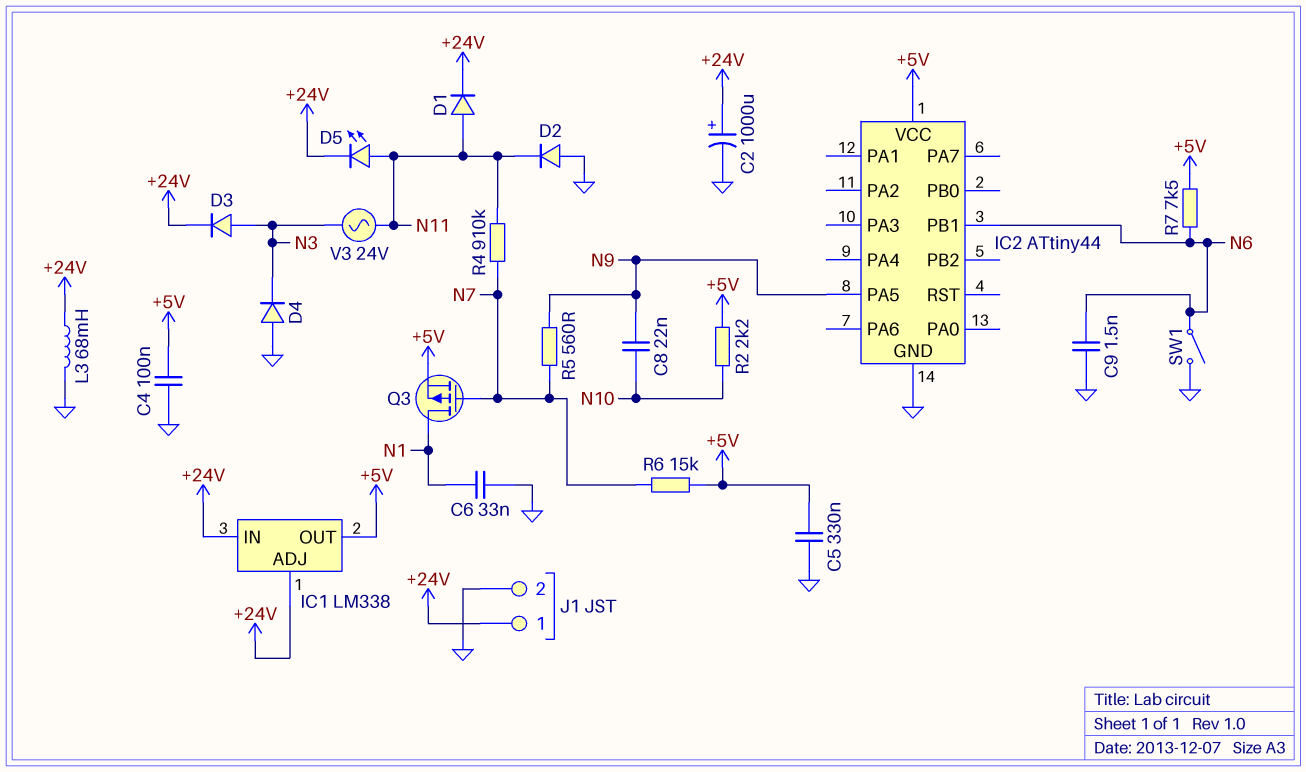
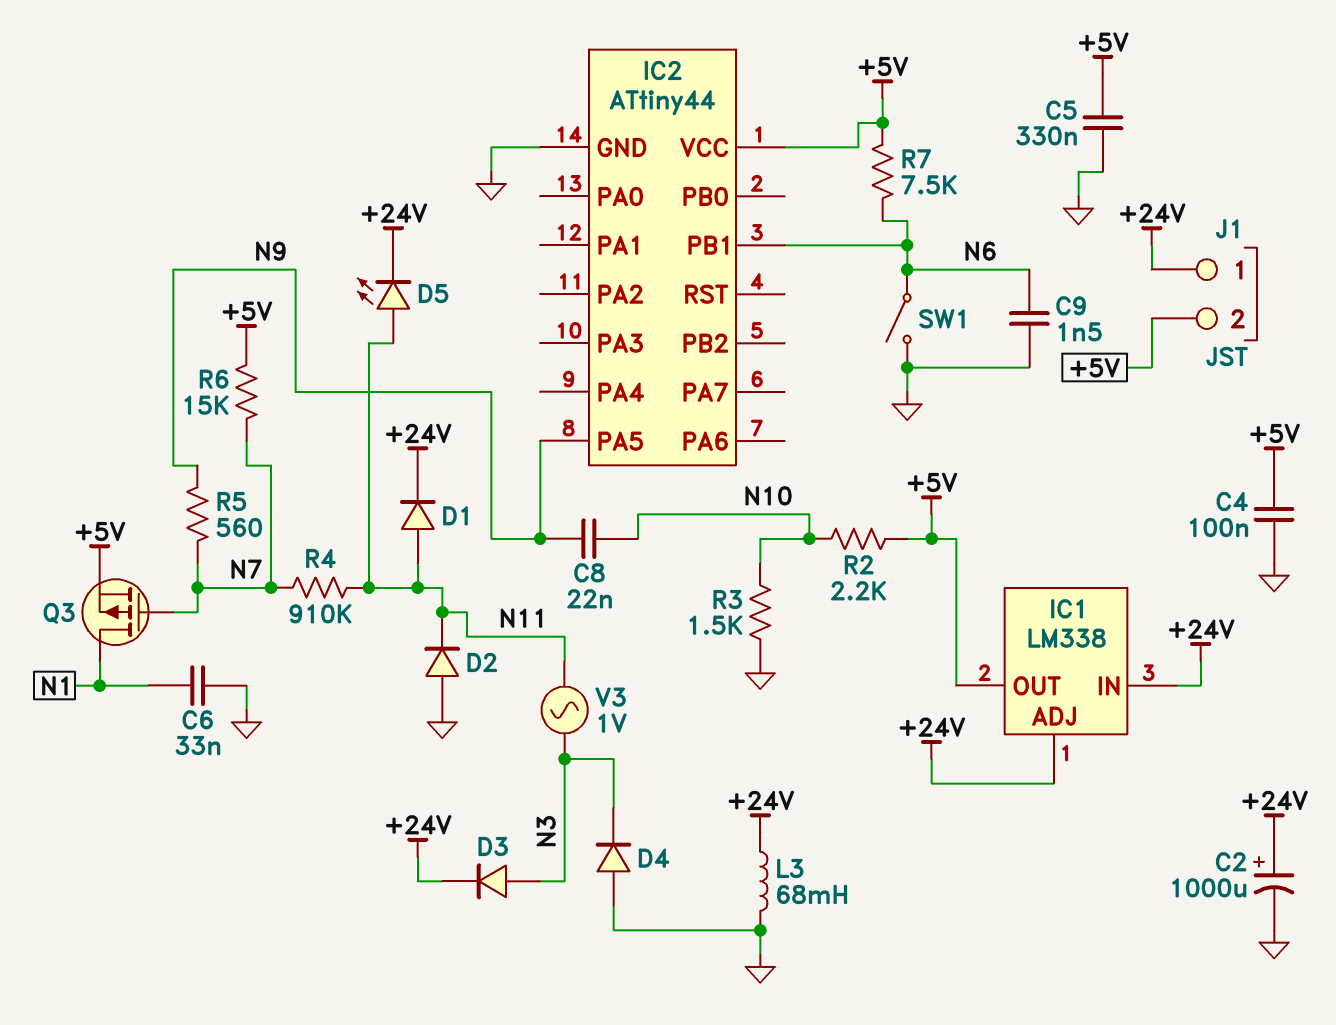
J1 pin 2: GND -> +5V
R3: none -> 1.5k (GND, N10)
V3: AC 24V (N3, N11) -> AC 1V (N3, N11)

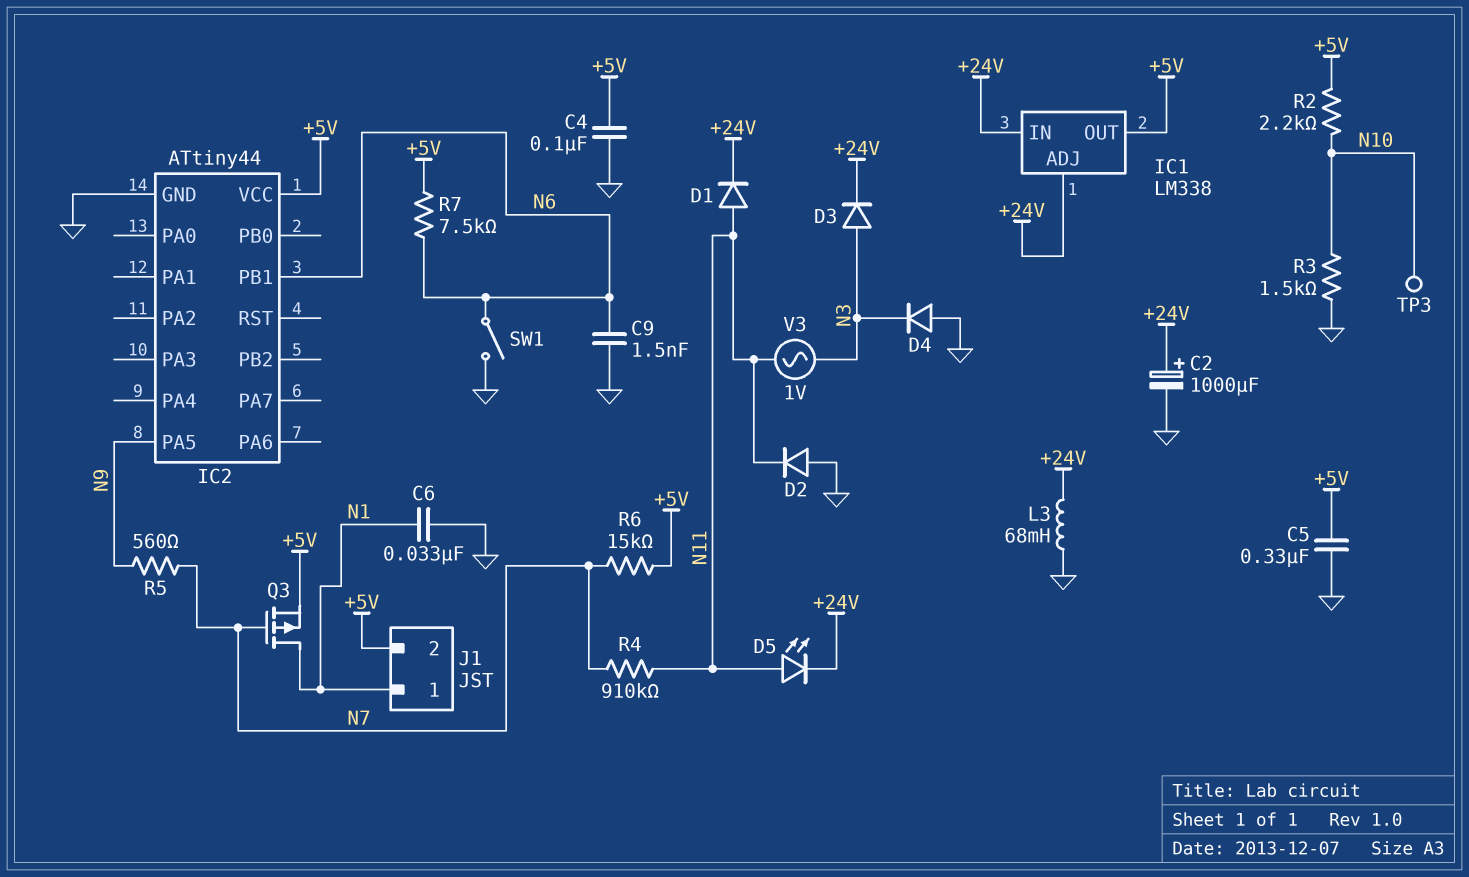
C8: 22nF (N9, N10) -> none
J1 pin 1: +24V -> N1
TP3: none -> test point (N10)

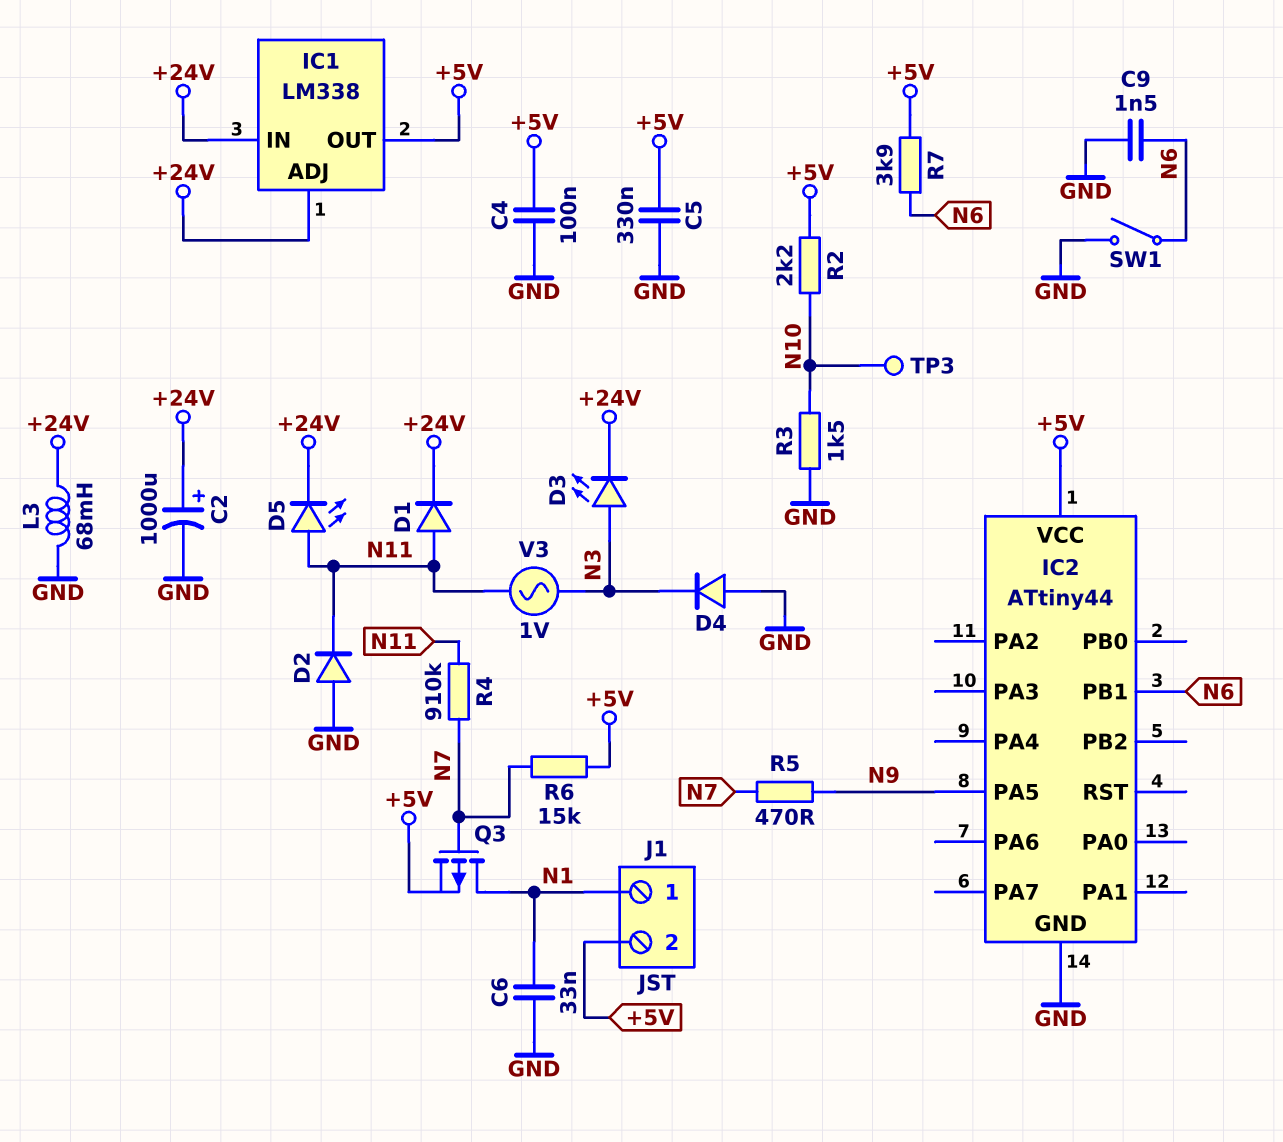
D3: diode (A N3, K +24V) -> LED (A N3, K +24V)
R5: 560 (N7, N9) -> 470 (N7, N9)
R7: 7.5k (+5V, N6) -> 3.9k (+5V, N6)

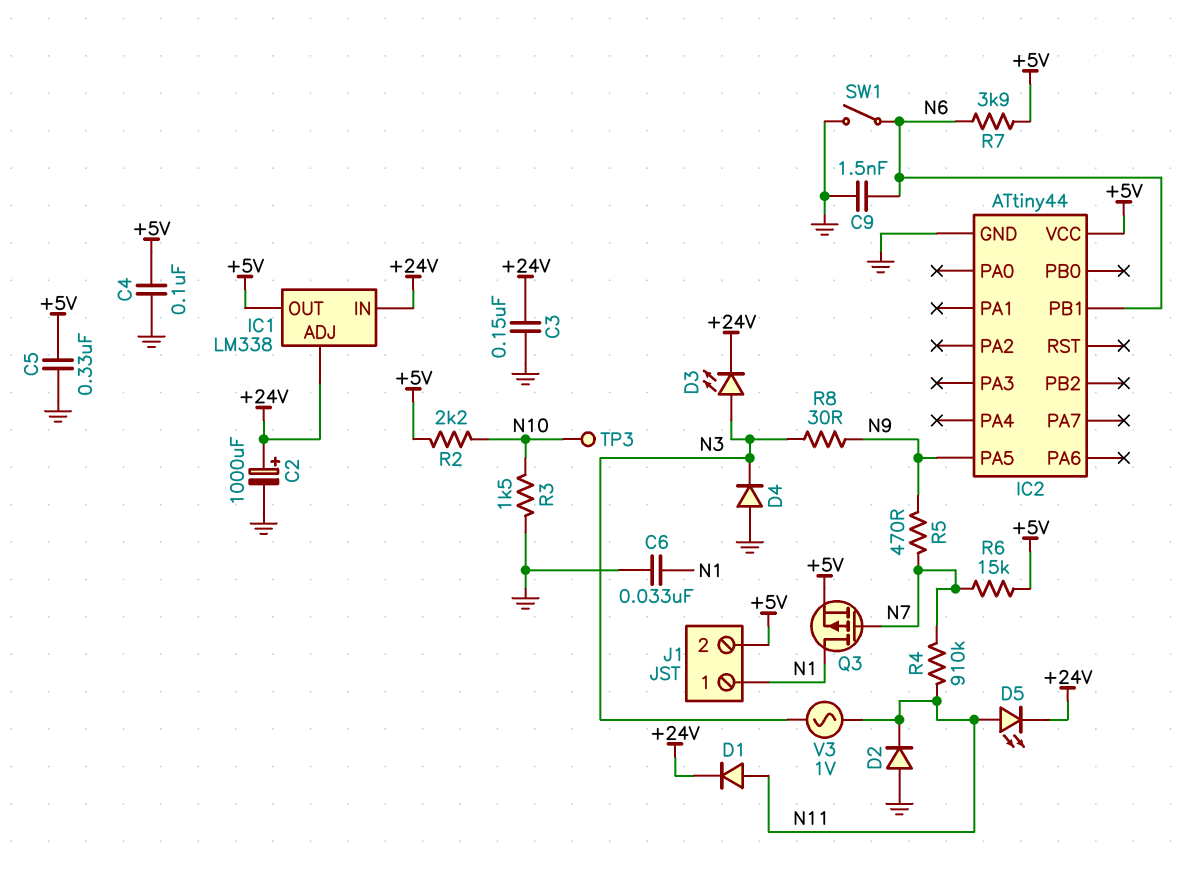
C3: none -> 150nF (+24V, GND)
L3: 68mH (+24V, GND) -> none
R8: none -> 30 (N3, N9)

